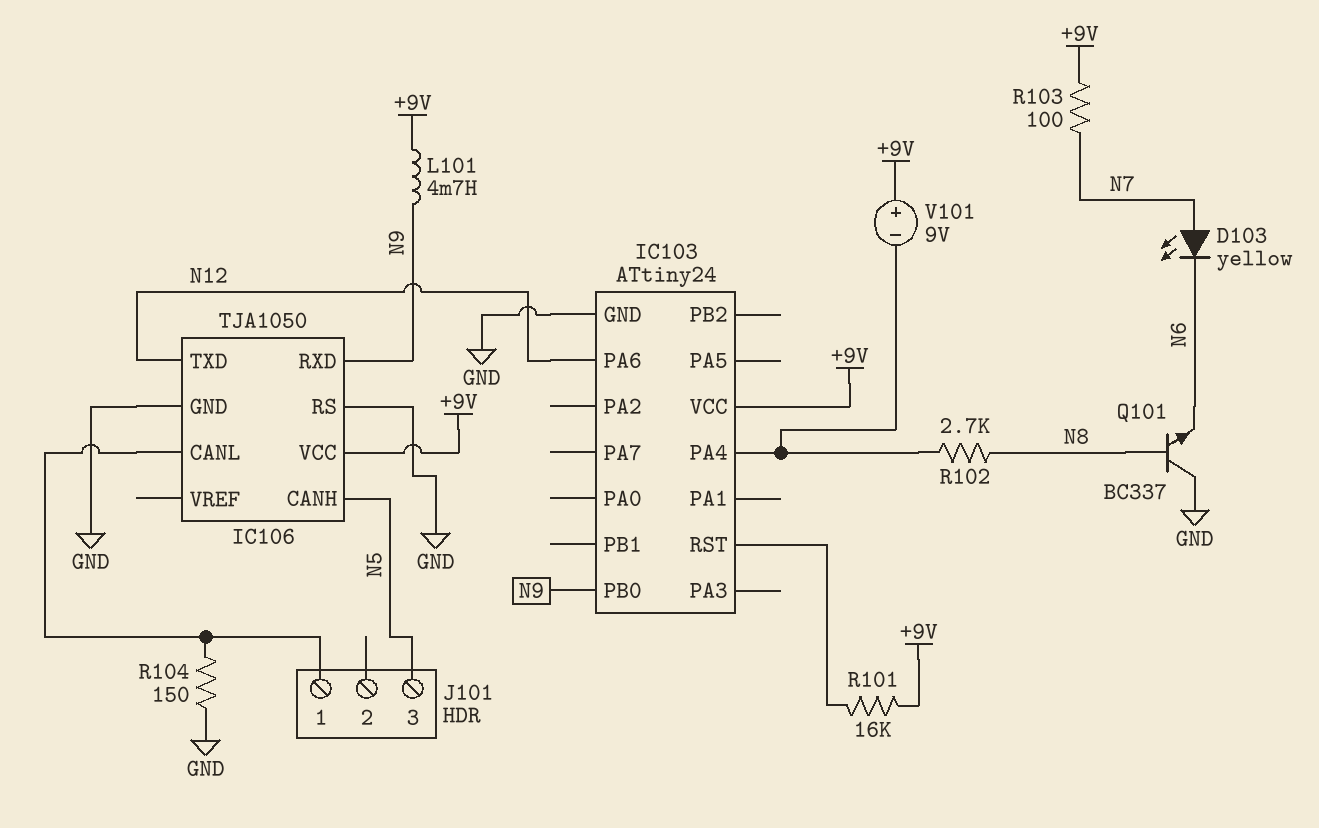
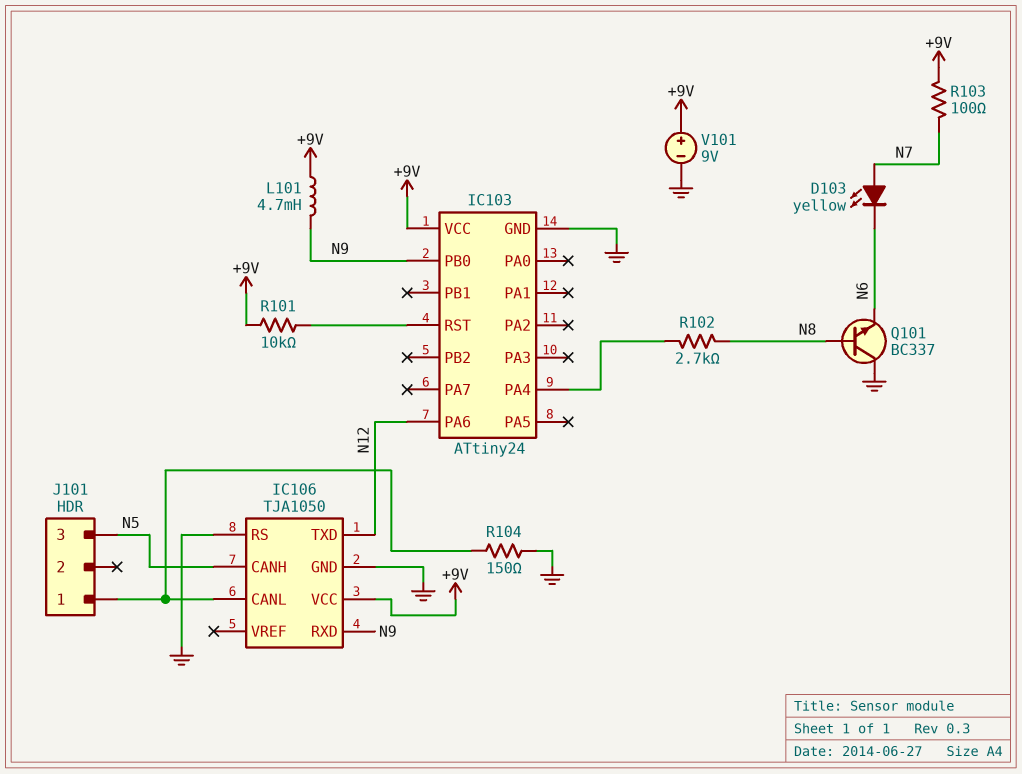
R101: 16k (+9V, IC103/RST) -> 10k (+9V, IC103/RST)
V101: 9V (plus +9V, minus IC103/PA4) -> 9V (plus +9V, minus GND)

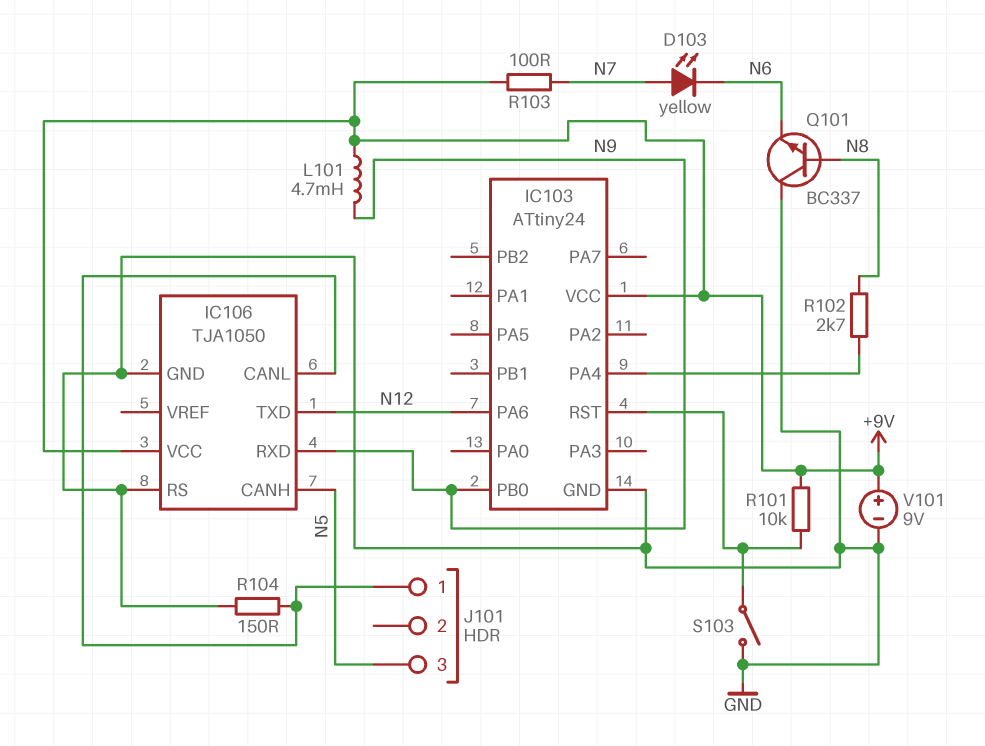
S103: none -> switch (GND, IC103/RST)

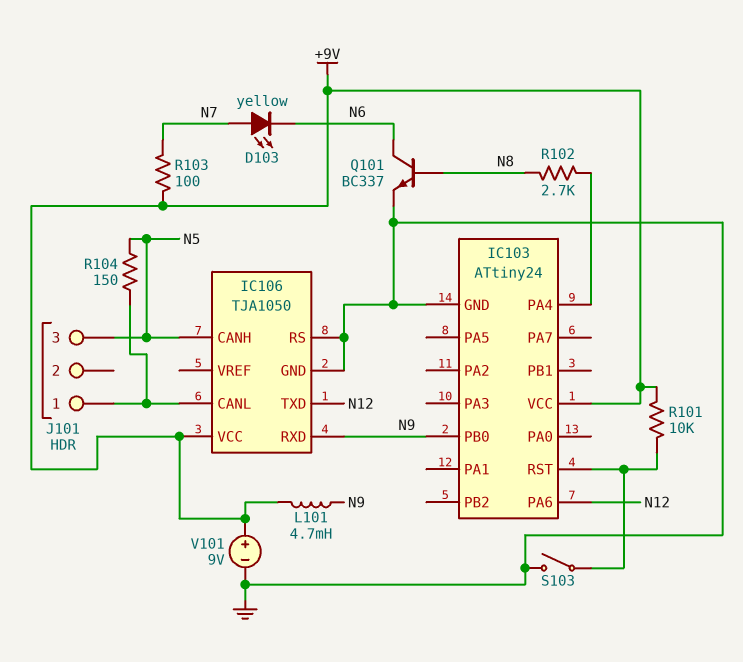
Q101: NPN BC337 (B N8, C GND, E N6) -> NPN BC337 (B N8, C N6, E GND)
R104: 150 (GND, IC106/CANL) -> 150 (IC106/CANL, N5)

